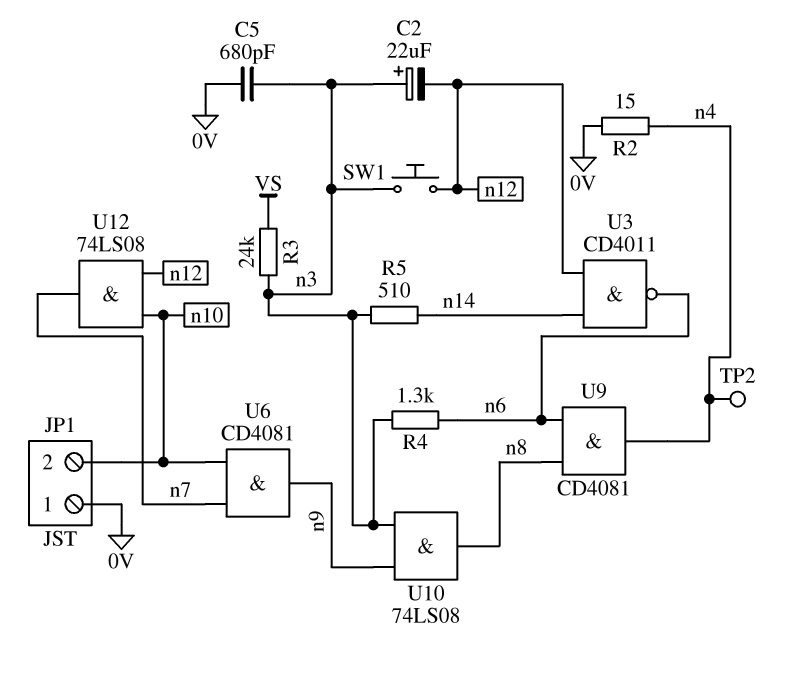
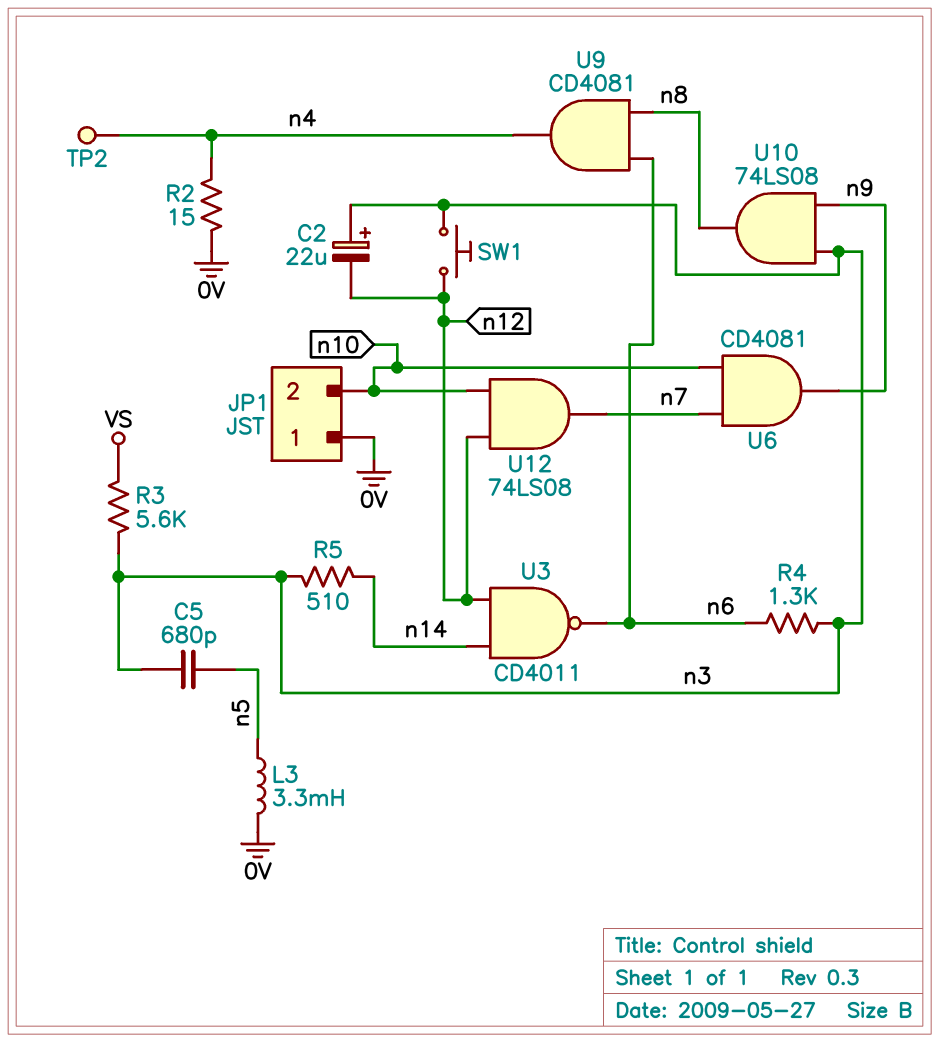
C5: 680pF (0V, n3) -> 680pF (n3, n5)
L3: none -> 3.3mH (0V, n5)
R3: 24k (VS, n3) -> 5.6k (VS, n3)

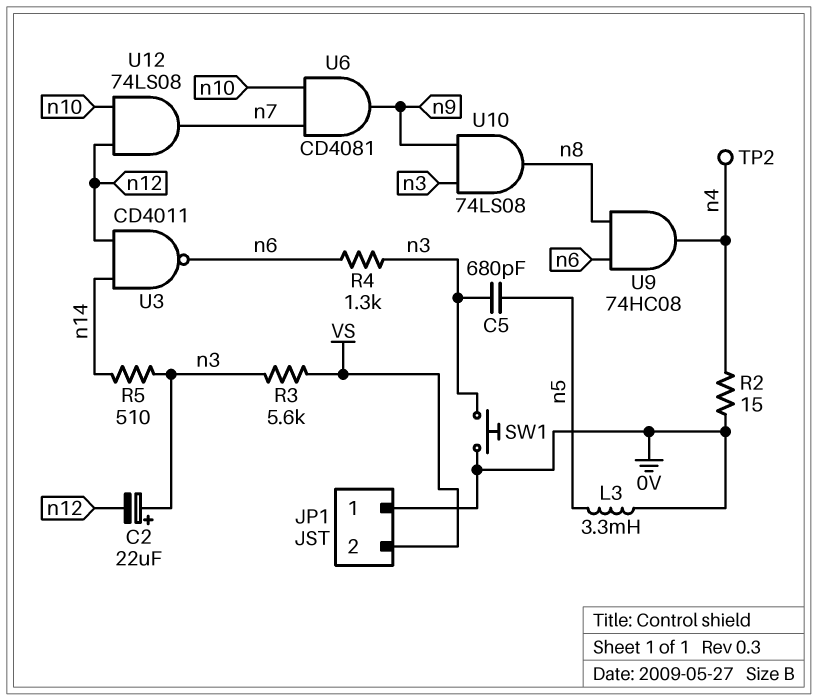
JP1 pin 2: n10 -> VS
SW1: button (n3, n12) -> button (0V, n3)
U9: AND CD4081 (in n6, in n8, out n4) -> AND 74HC08 (in n6, in n8, out n4)

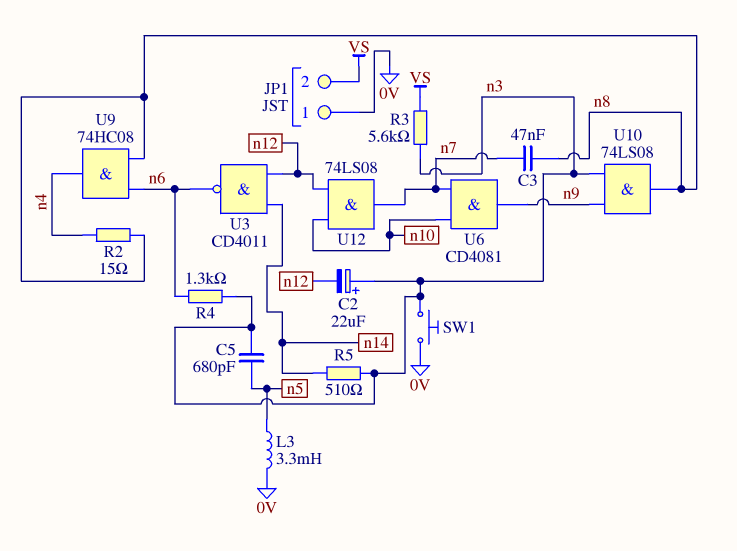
C3: none -> 47nF (n7, n8)
R2: 15 (0V, n4) -> 15 (n4, n8)
TP2: test point (n4) -> none

